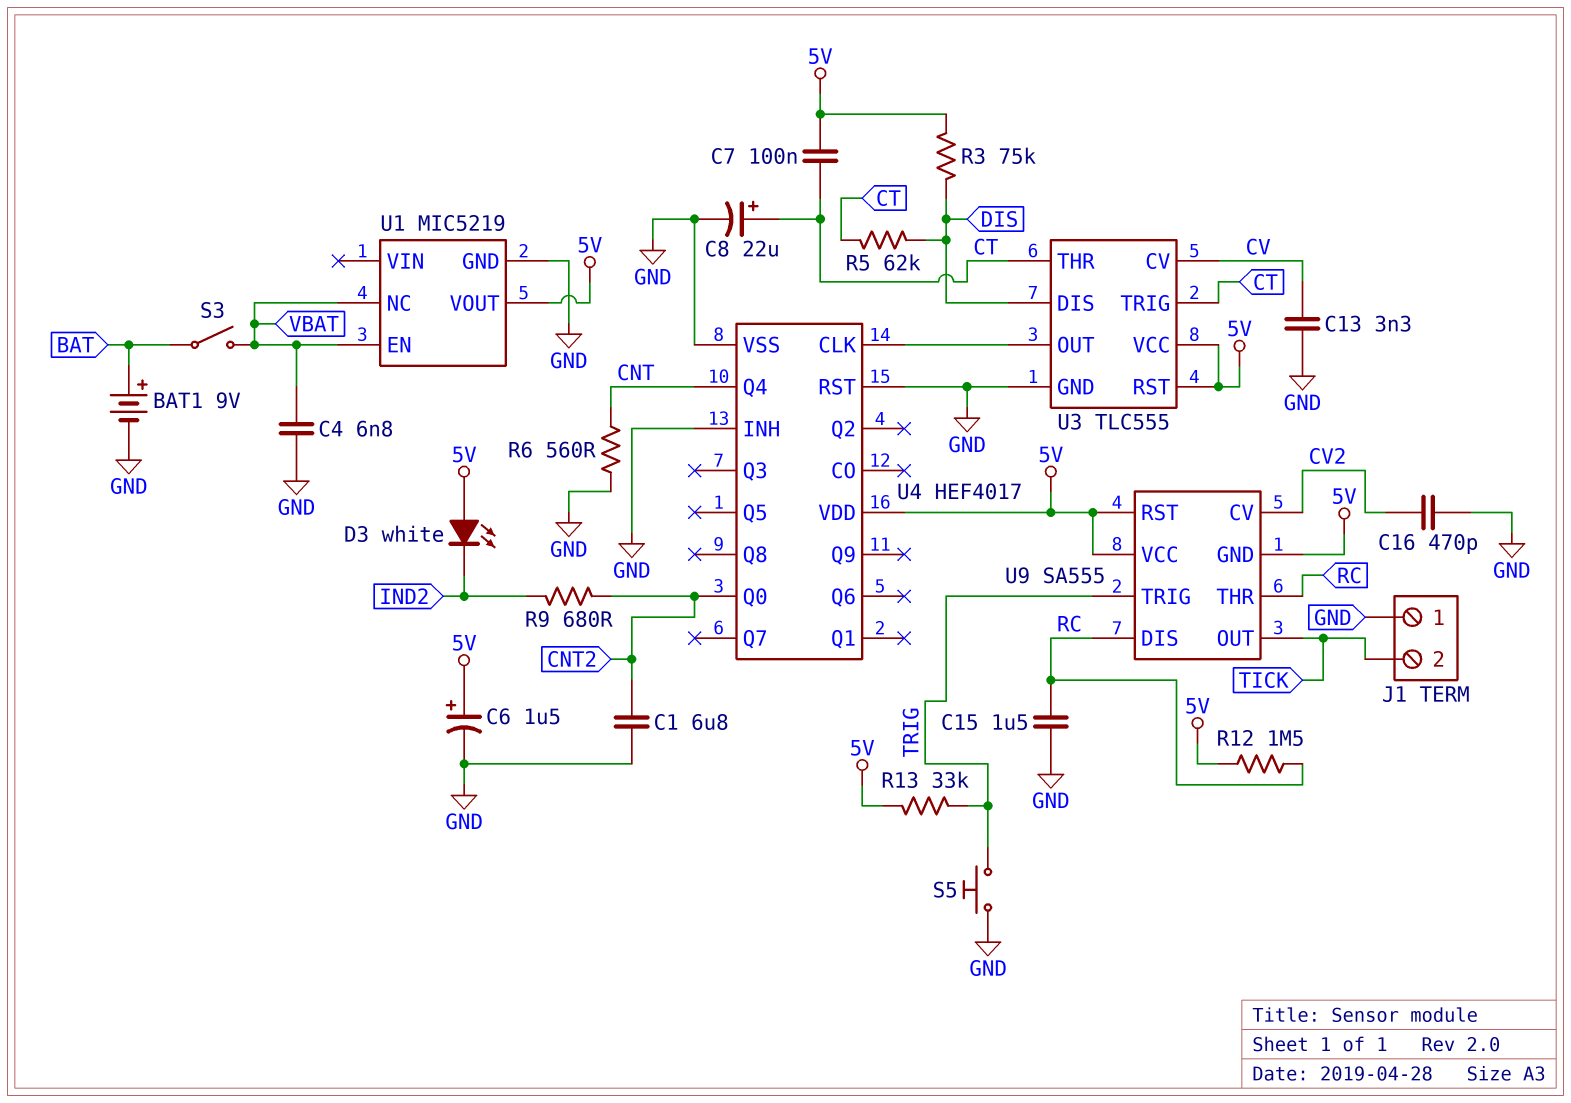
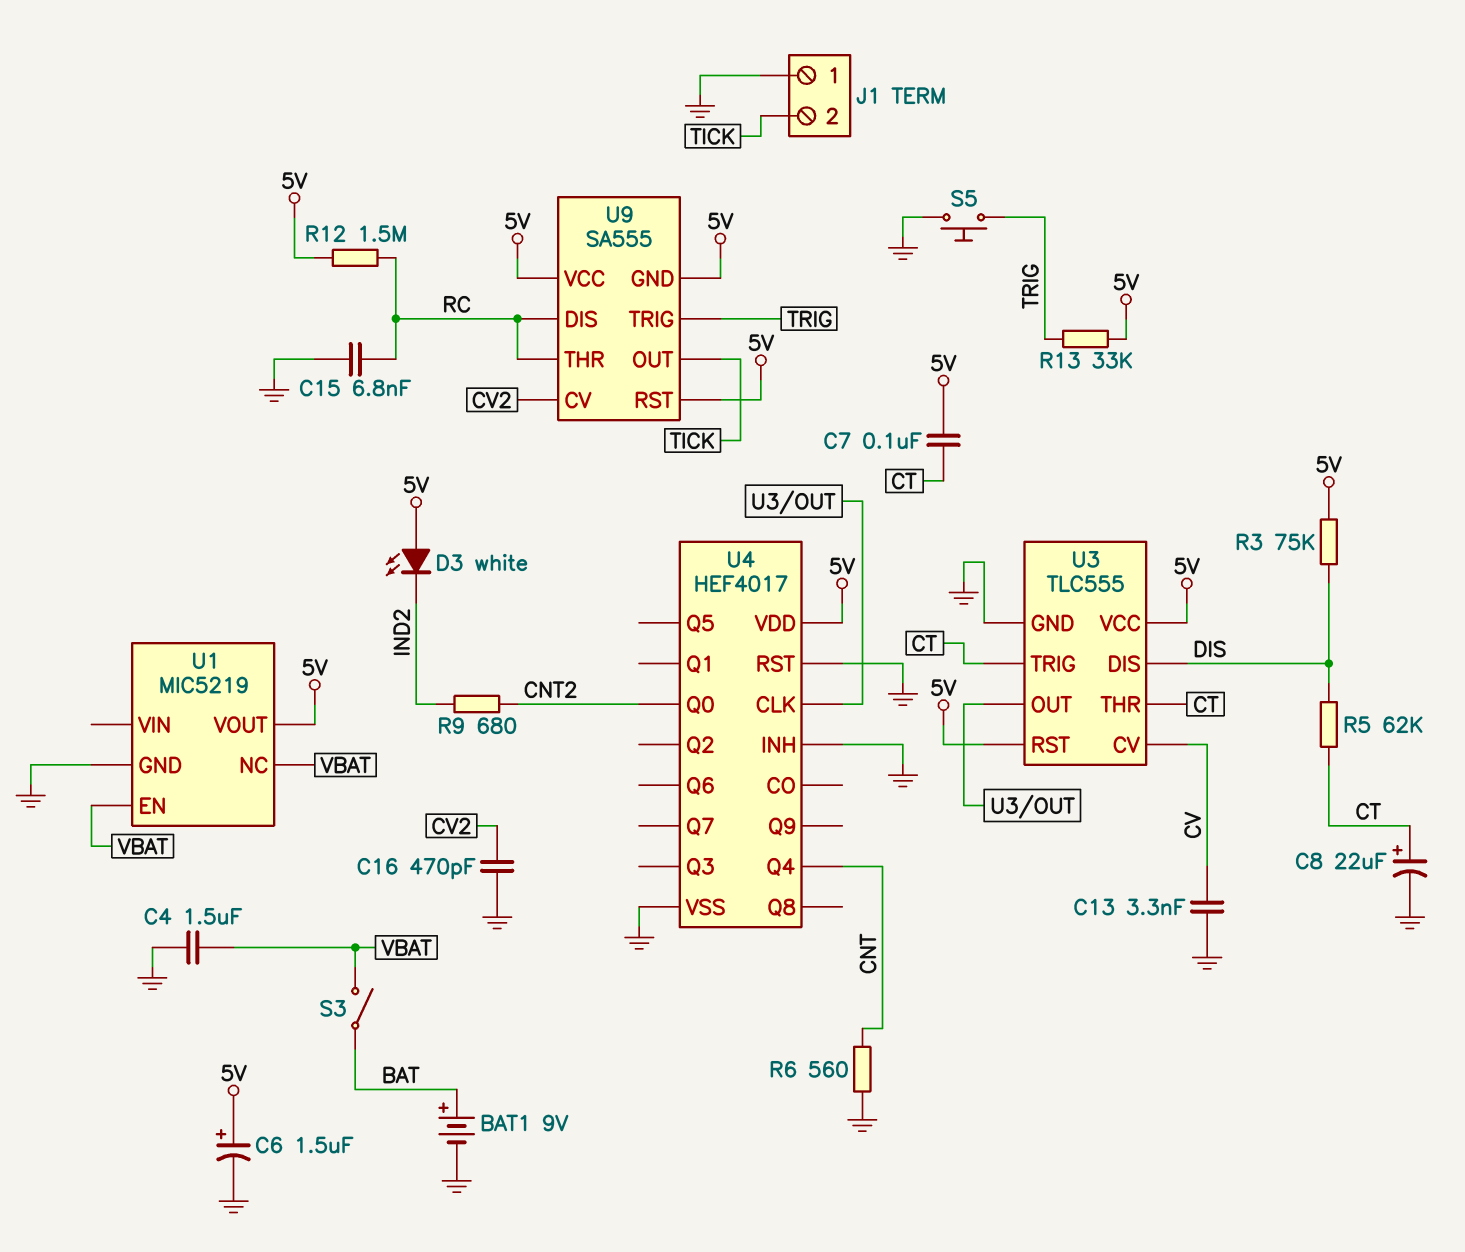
C1: 6.8uF (CNT2, GND) -> none
C4: 6.8nF (GND, VBAT) -> 1.5uF (GND, VBAT)
C15: 1.5uF (GND, RC) -> 6.8nF (GND, RC)

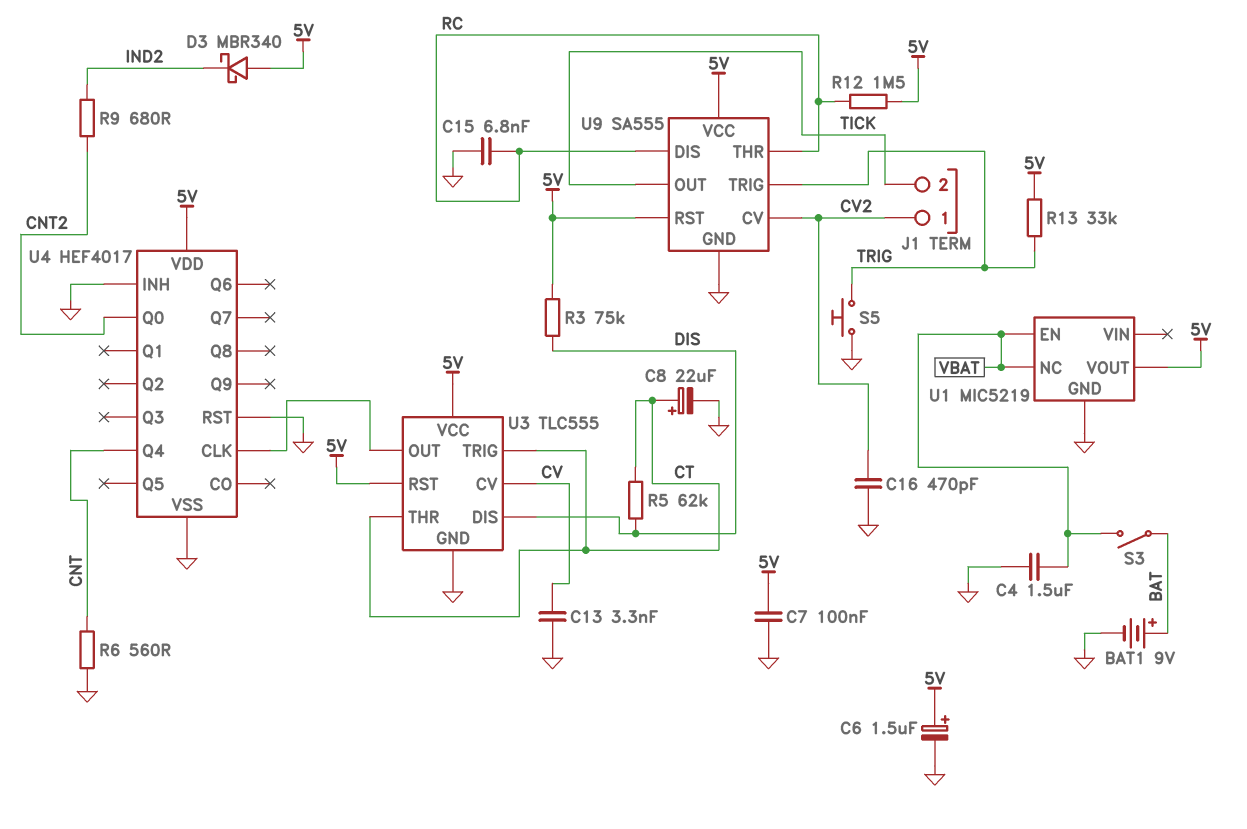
C7: 100nF (5V, CT) -> 100nF (5V, GND)
D3: LED white (A 5V, K IND2) -> schottky MBR340 (A 5V, K IND2)
J1 pin 1: GND -> CV2
U9 pin GND: 5V -> GND

